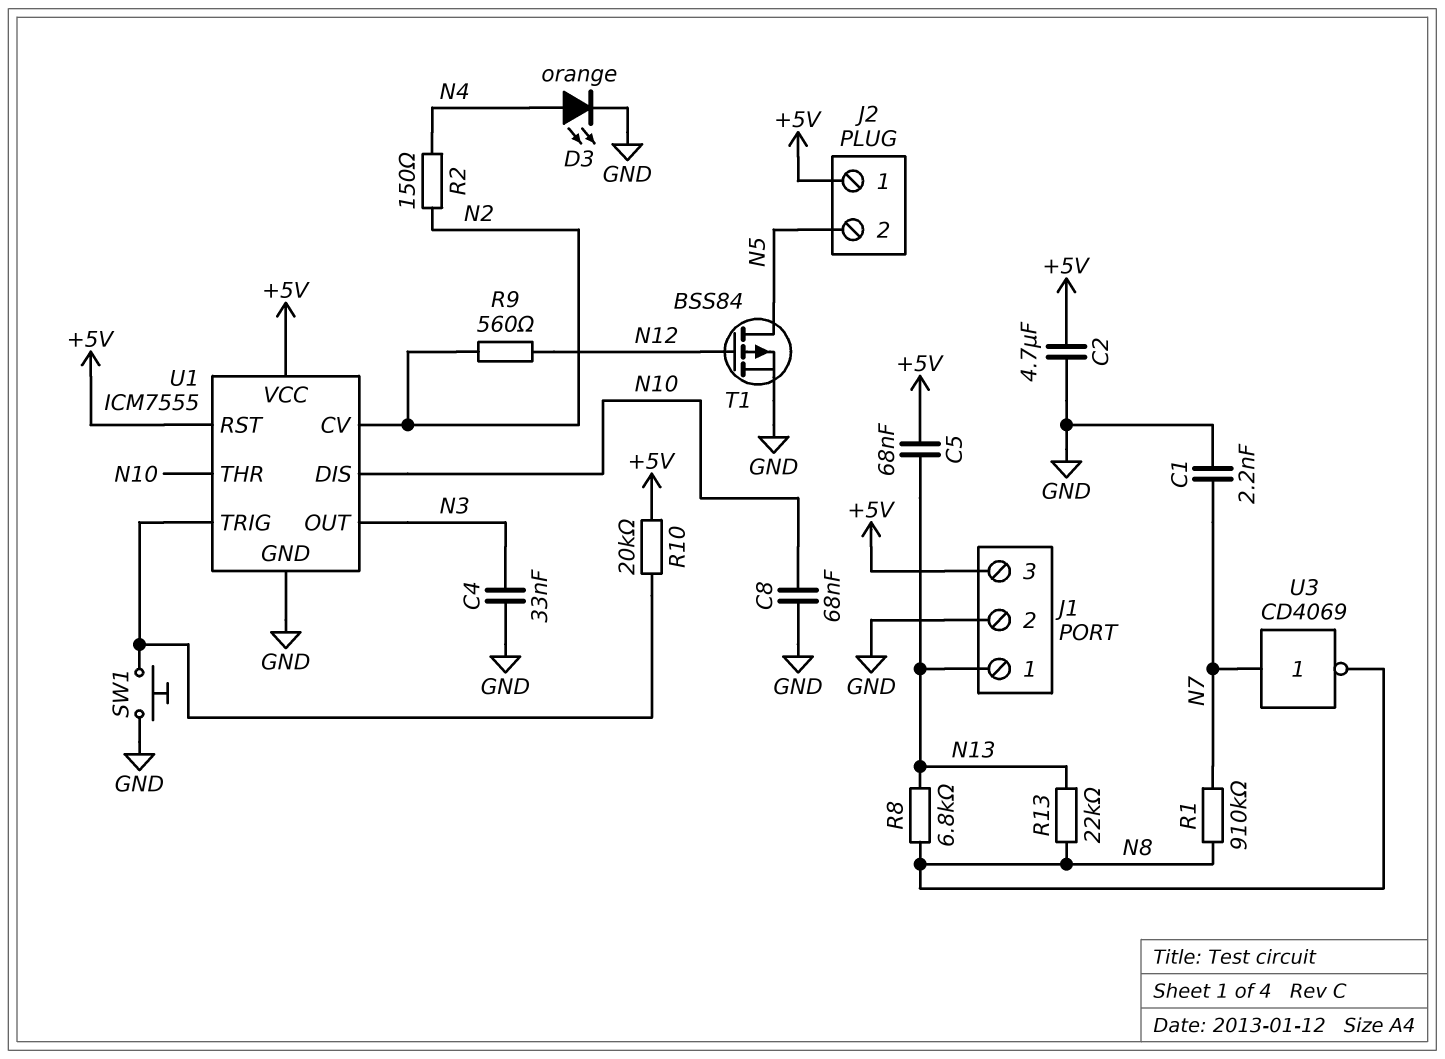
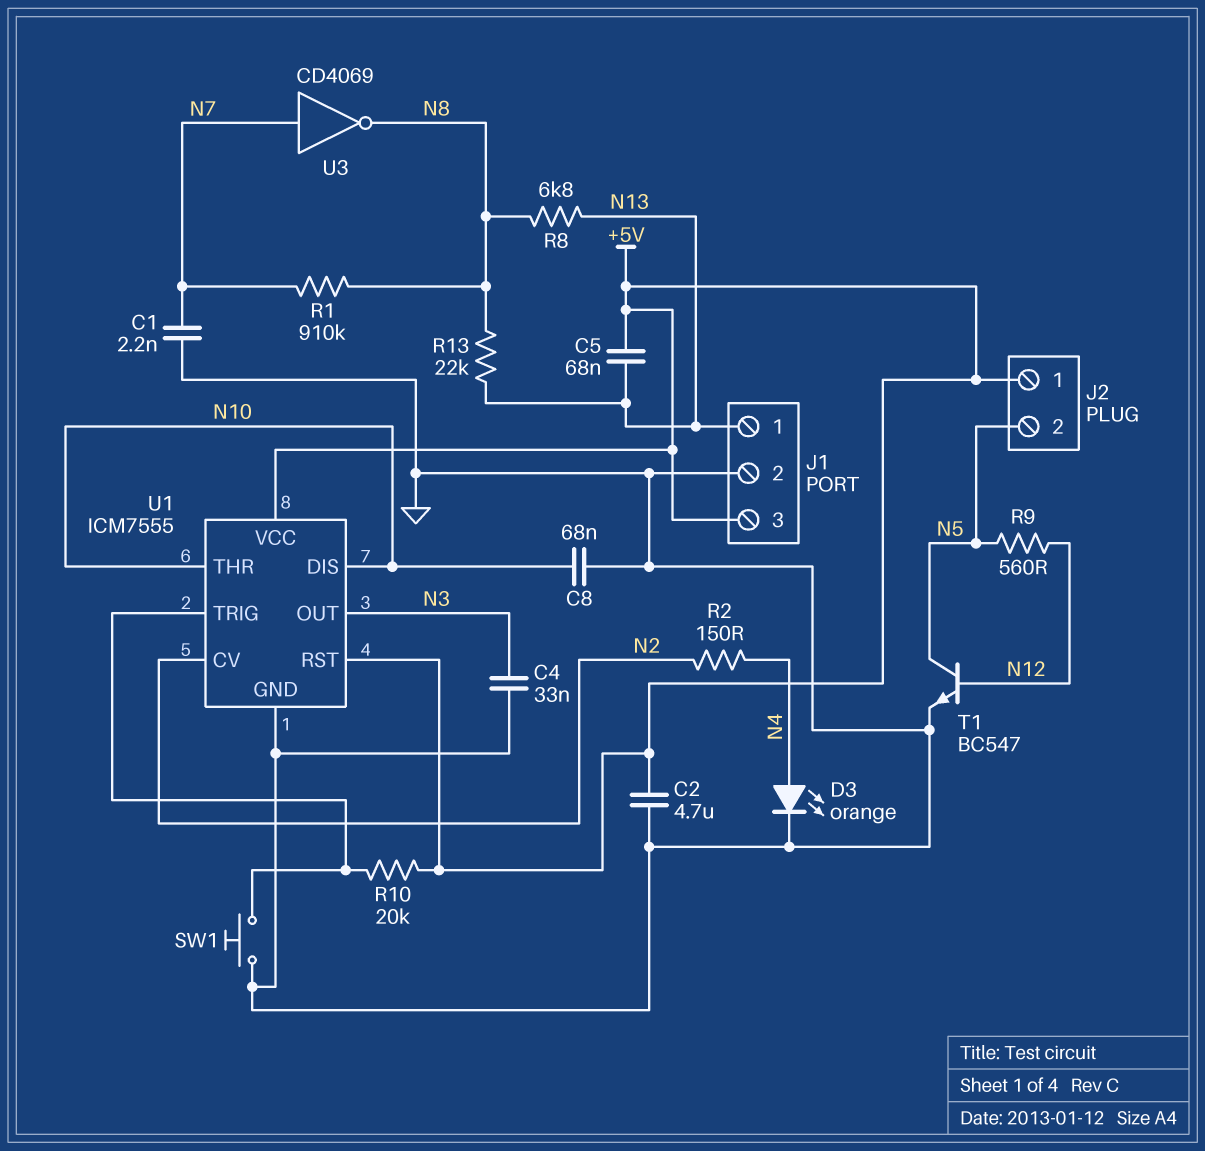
R9: 560 (N2, N12) -> 560 (N5, N12)
T1: PMOS BSS84 (G N12, D N5, S GND) -> NPN BC547 (B N12, C N5, E GND)

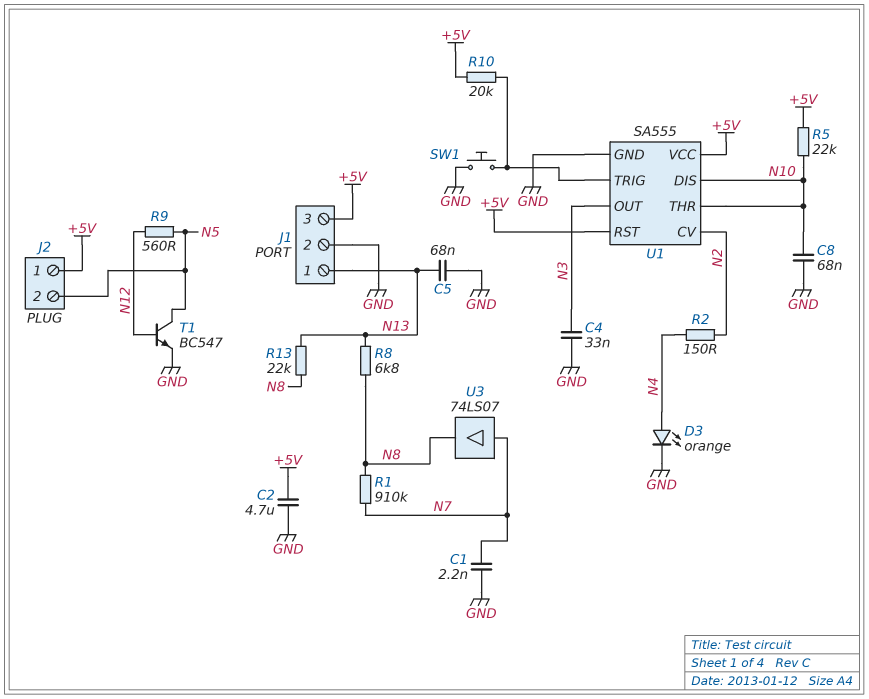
C5: 68nF (+5V, N13) -> 68nF (GND, N13)
R5: none -> 22k (+5V, N10)
U1: ICM7555 -> SA555
U3: NOT CD4069 (in N7, out N8) -> buffer 74LS07 (in N7, out N8)

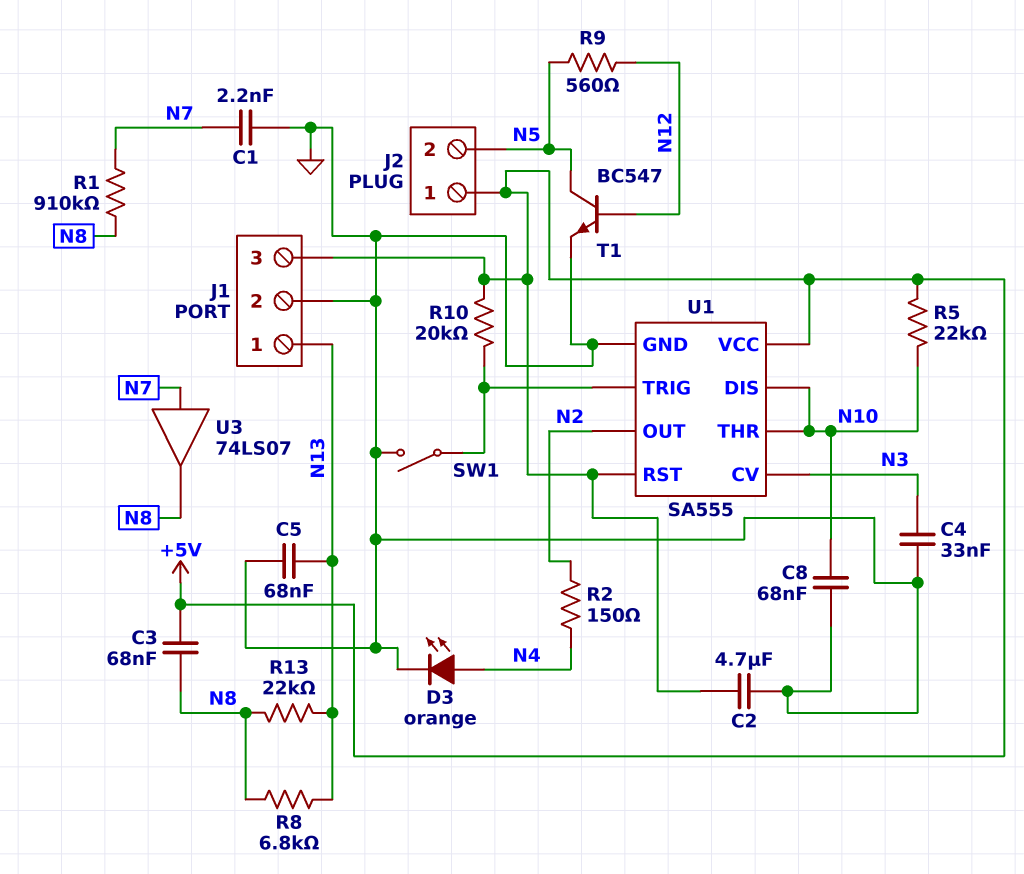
C3: none -> 68nF (+5V, N8)
SW1: button (GND, U1/TRIG) -> switch (GND, U1/TRIG)
U1 pin CV: N2 -> N3
U1 pin OUT: N3 -> N2

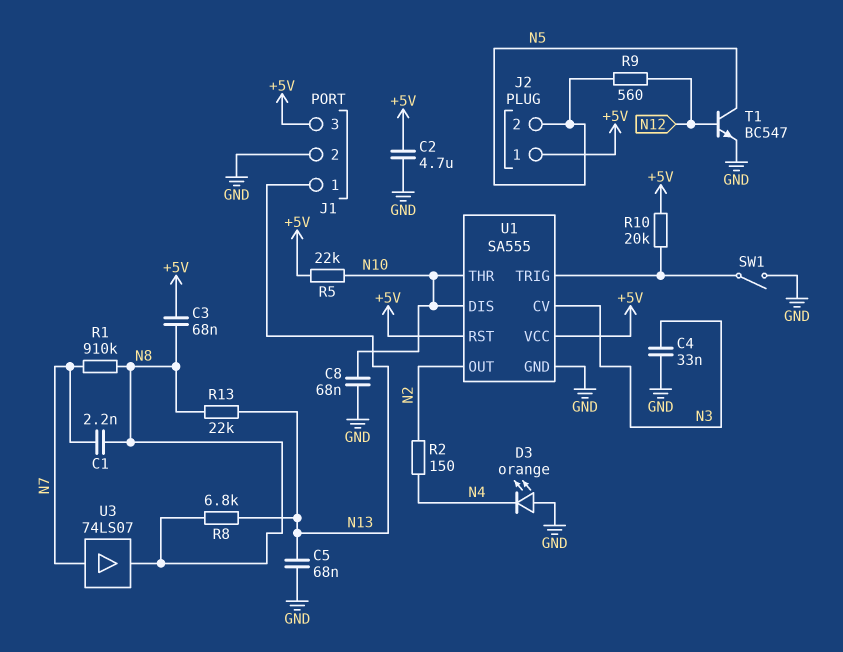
C1: 2.2nF (GND, N7) -> 2.2nF (N7, N8)
D3: LED orange (A N4, K GND) -> LED orange (A GND, K N4)

